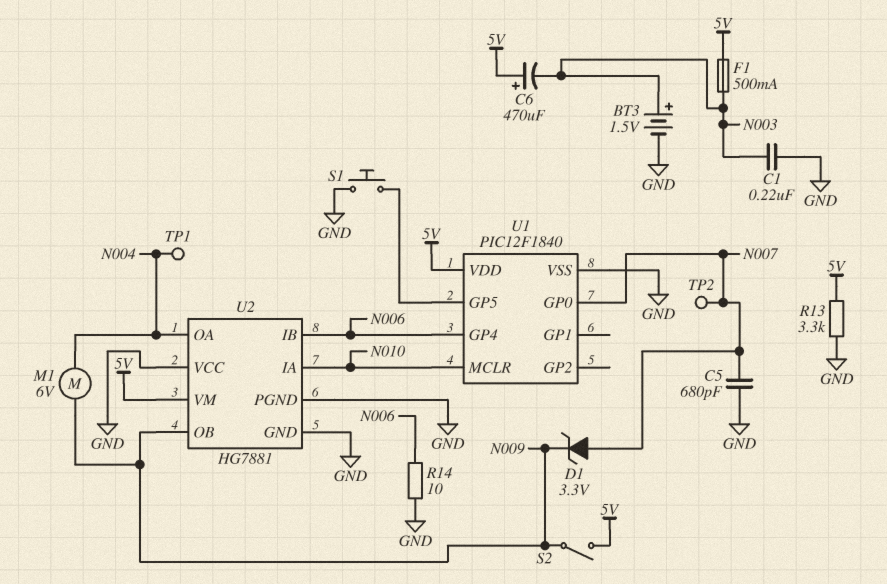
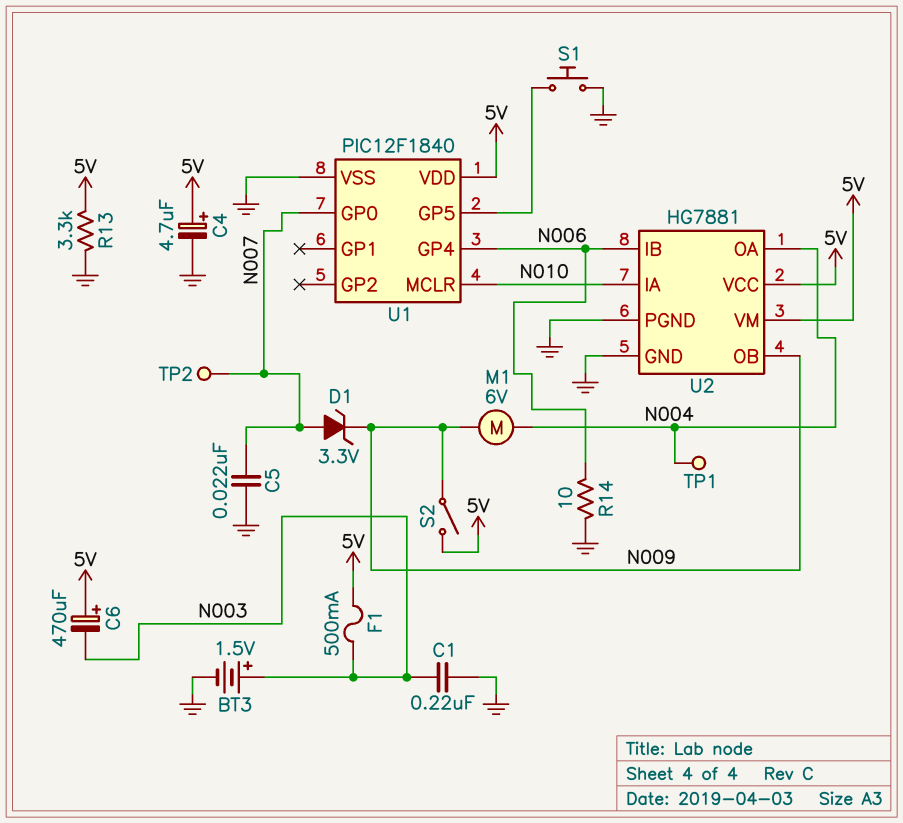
C4: none -> 4.7uF (plus 5V, minus GND)
C5: 680pF (GND, N007) -> 22nF (GND, N007)
U2 pin VCC: GND -> 5V

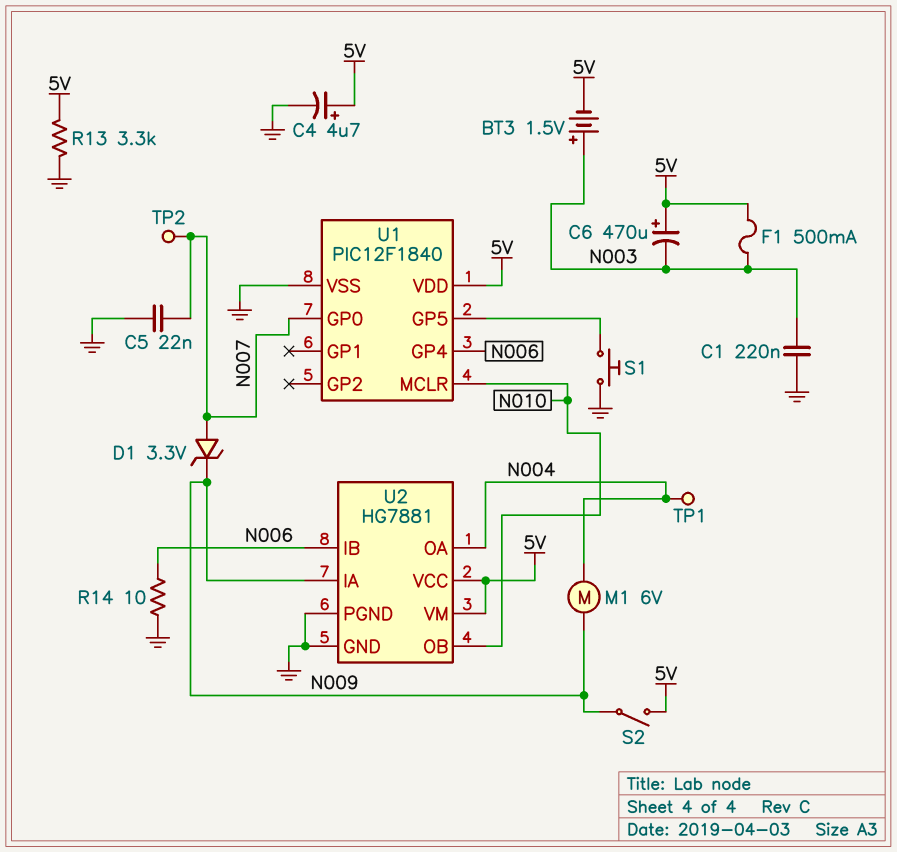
BT3: 1.5V (plus N003, minus GND) -> 1.5V (plus N003, minus 5V)
U2 pin IA: N010 -> N009
U2 pin OB: N009 -> N010

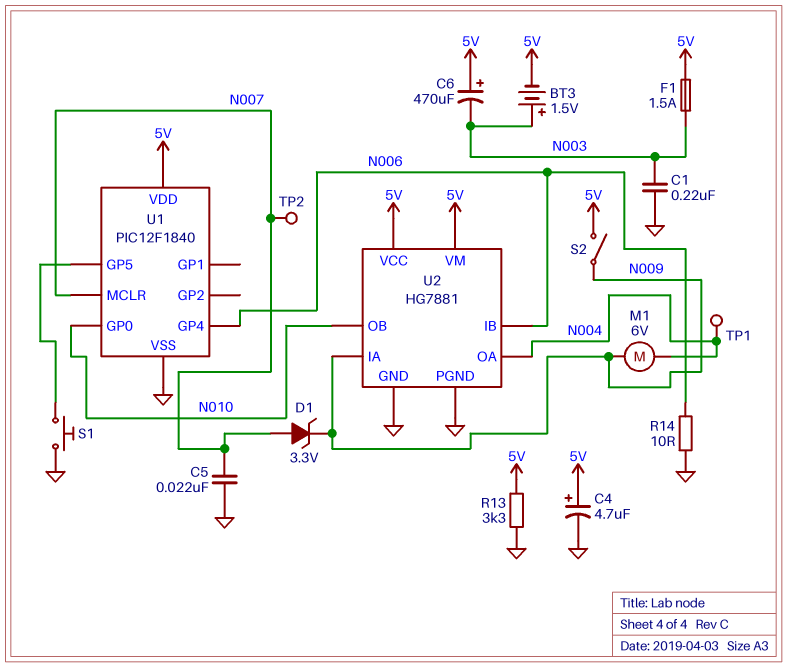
F1: 500mA (5V, N003) -> 1.5A (5V, N003)
U1 pin GP0: N007 -> N010
U1 pin MCLR: N010 -> N007

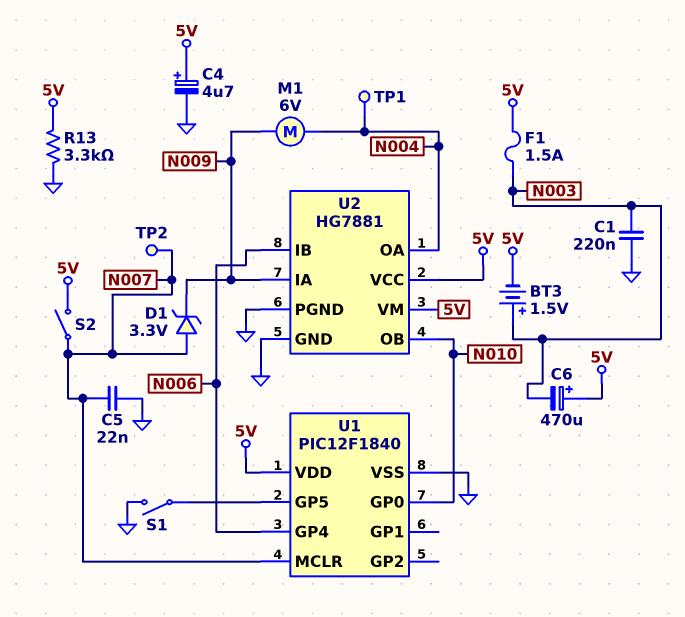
R14: 10 (GND, N006) -> none
S1: button (GND, U1/GP5) -> switch (GND, U1/GP5)
S2: switch (5V, N009) -> switch (5V, N007)

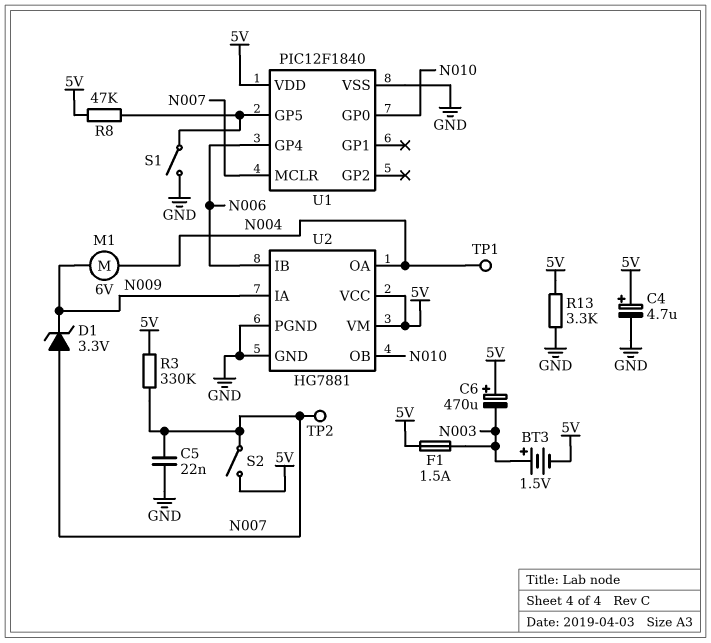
C1: 220nF (GND, N003) -> none
R3: none -> 330k (5V, N007)
R8: none -> 47k (5V, U1/GP5)

